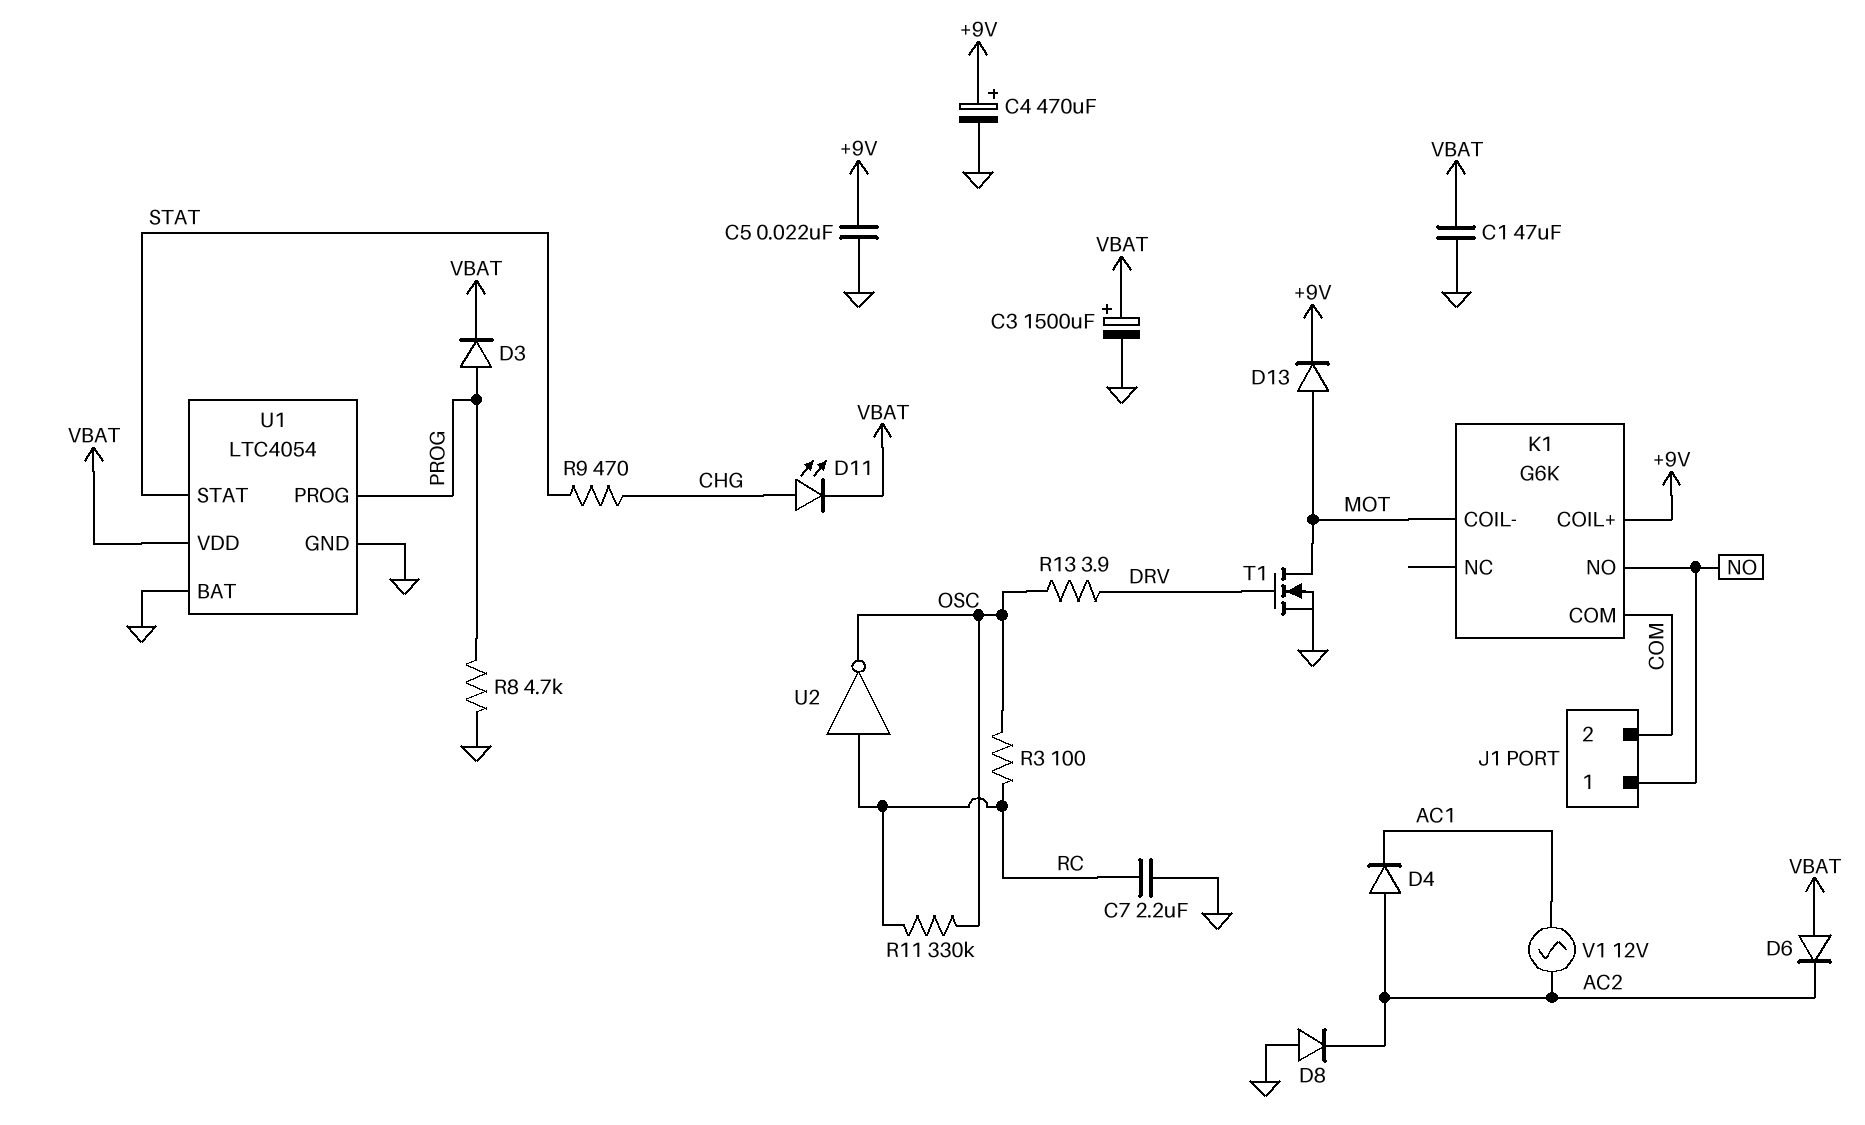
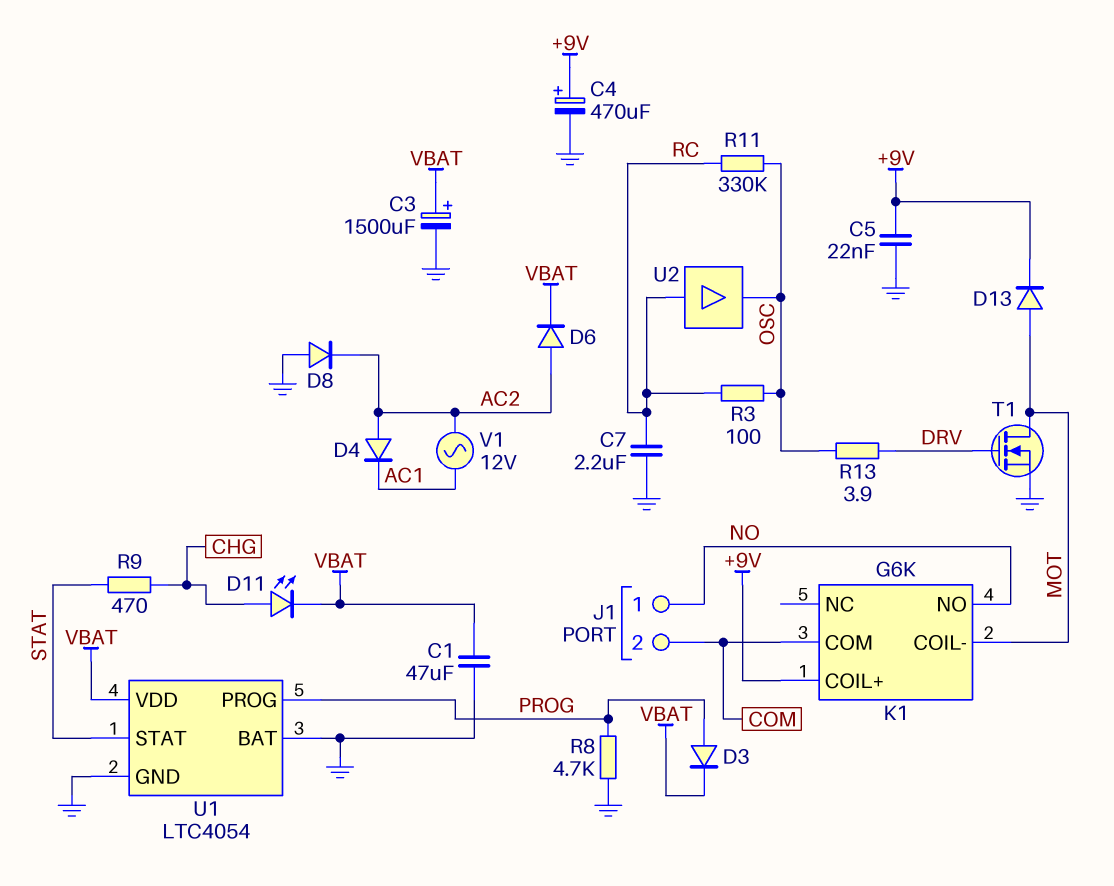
D6: diode (A VBAT, K AC2) -> diode (A AC2, K VBAT)
U2: NOT (in RC, out OSC) -> buffer (in RC, out OSC)

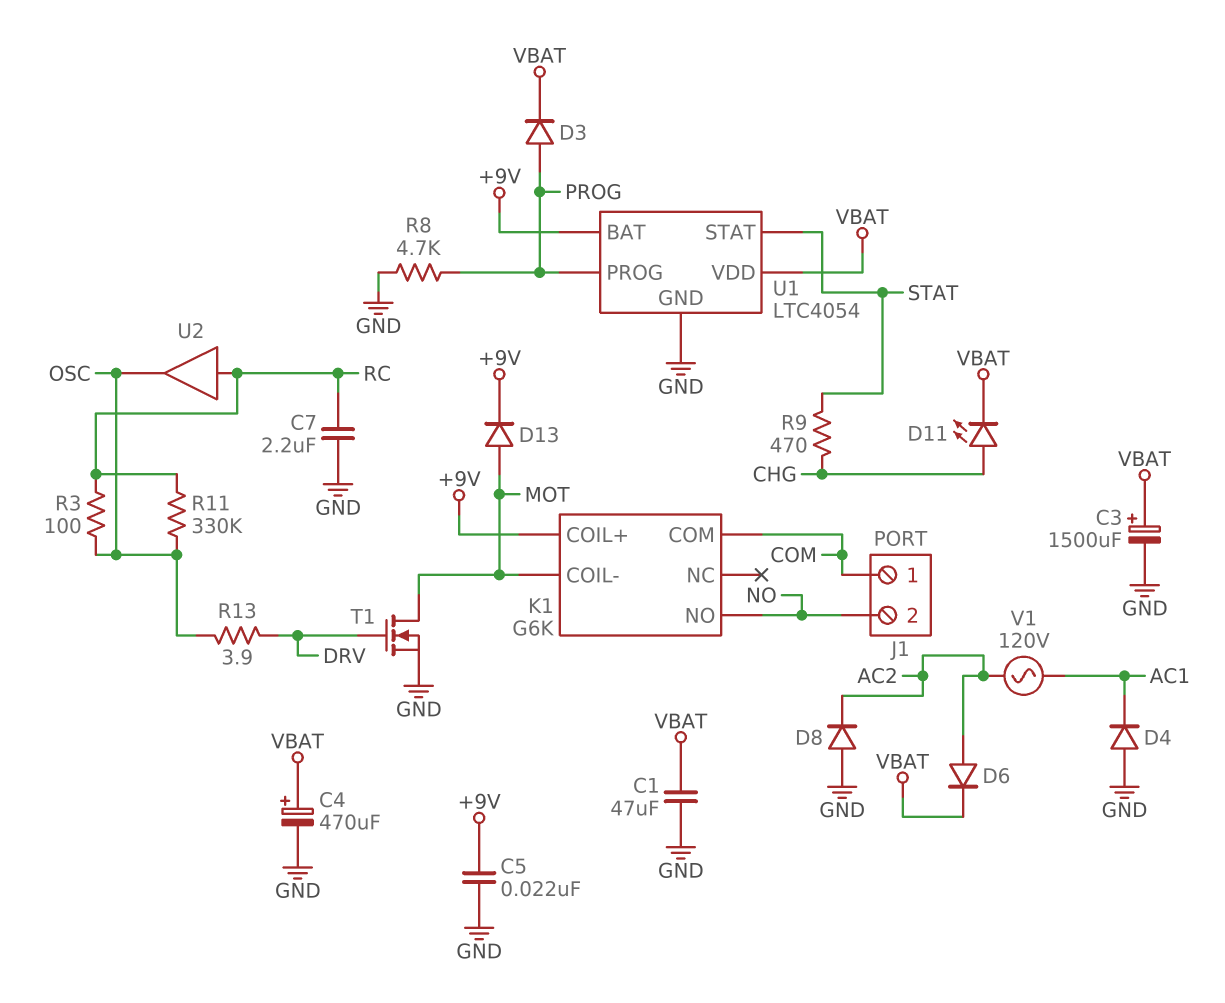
C4: 470uF (plus +9V, minus GND) -> 470uF (plus VBAT, minus GND)
D4: diode (A AC2, K AC1) -> diode (A GND, K AC1)
J1 pin 1: NO -> COM
J1 pin 2: COM -> NO
U1 pin BAT: GND -> +9V
V1: AC 12V (AC1, AC2) -> AC 120V (AC1, AC2)

